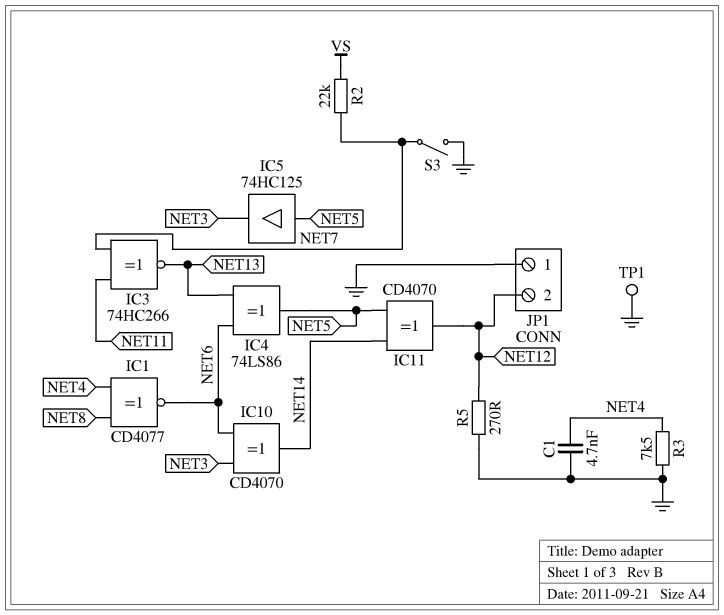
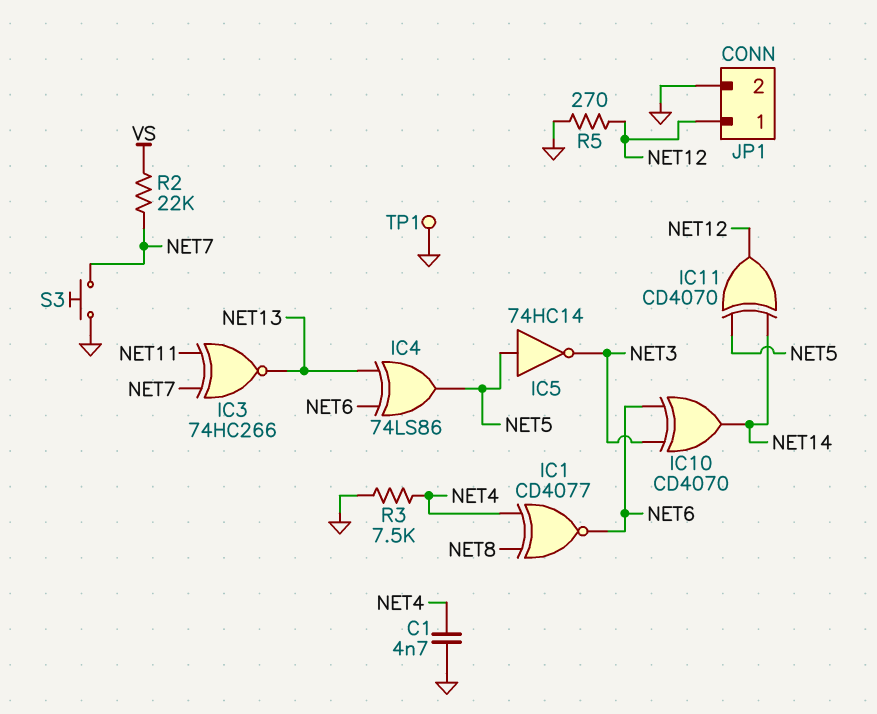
IC5: buffer 74HC125 (in NET5, out NET3) -> NOT 74HC14 (in NET5, out NET3)
JP1 pin 1: GND -> NET12
JP1 pin 2: NET12 -> GND
S3: switch (GND, NET7) -> button (GND, NET7)

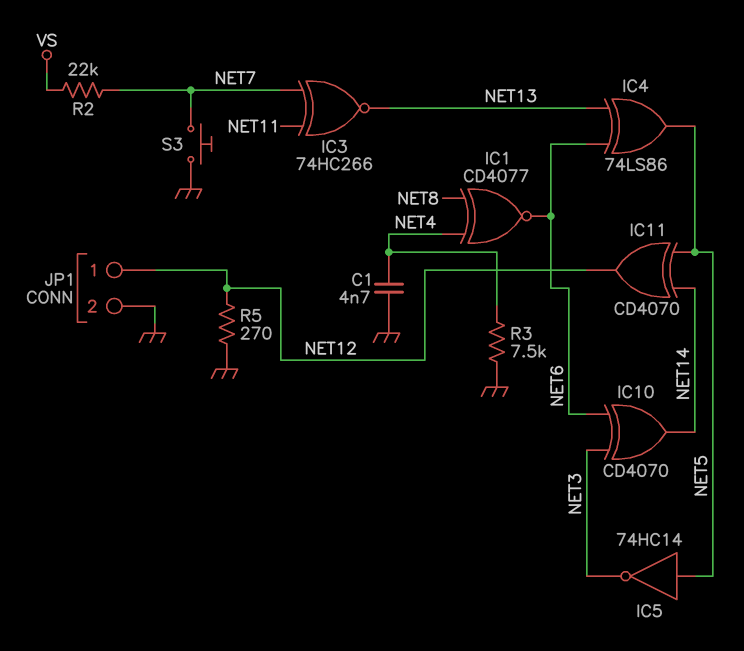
TP1: test point (GND) -> none

